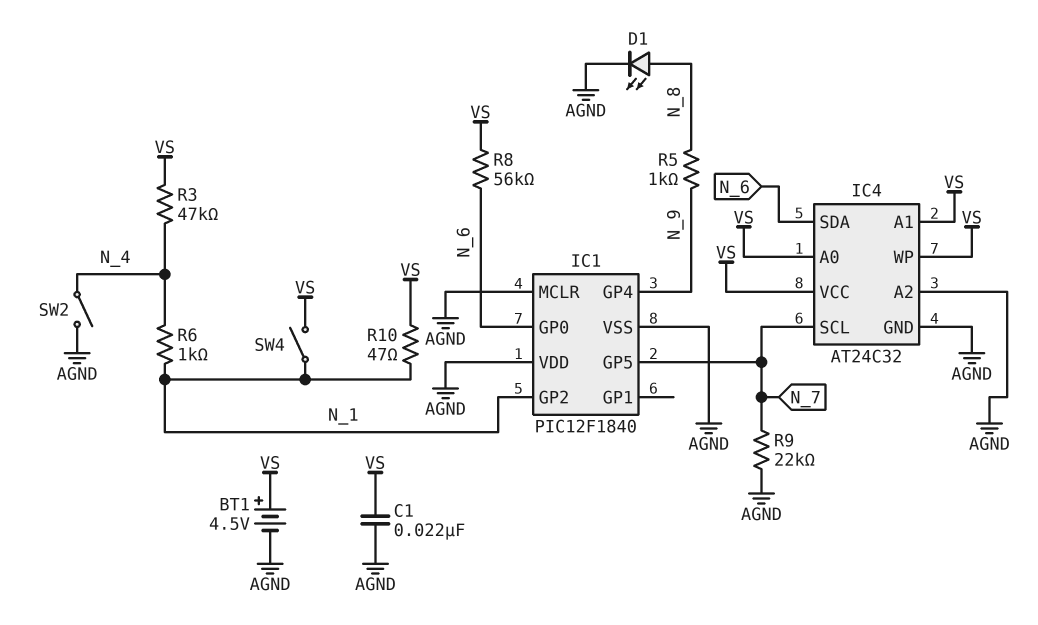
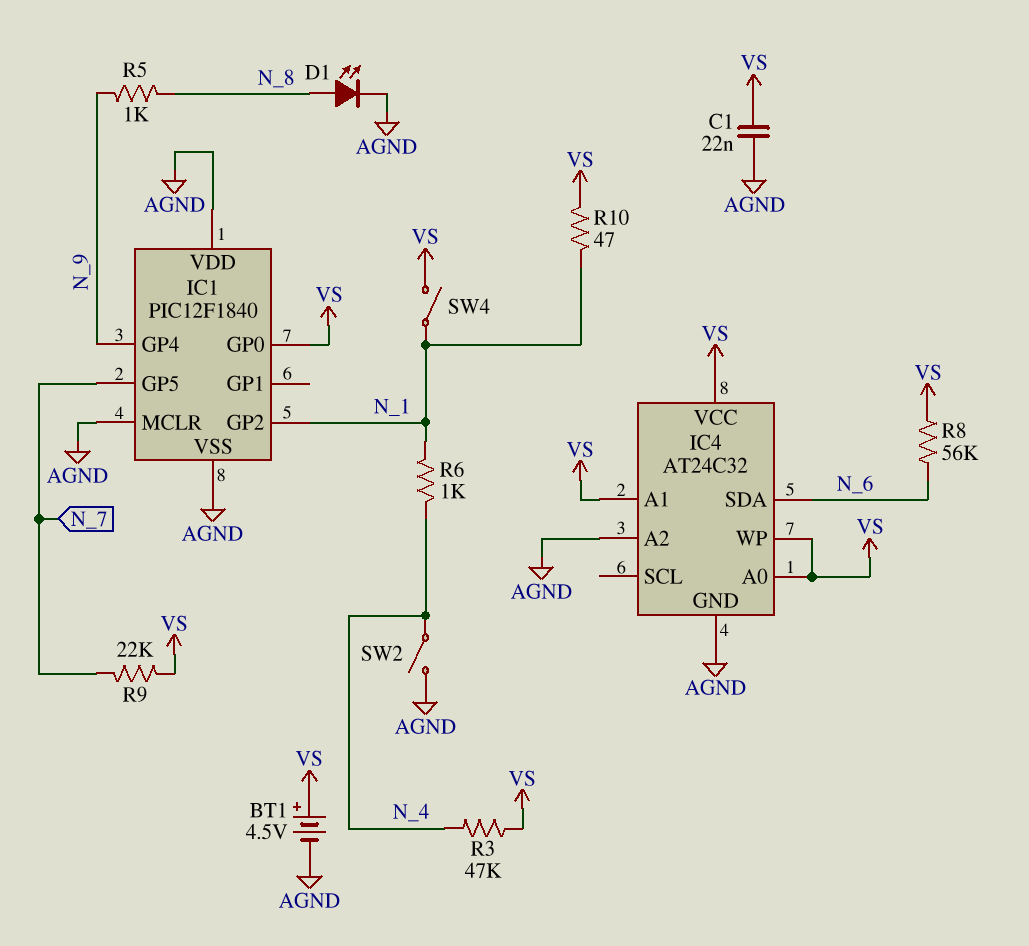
IC1 pin GP0: N_6 -> VS
IC4 pin SCL: N_7 -> none
R9: 22k (AGND, N_7) -> 22k (N_7, VS)

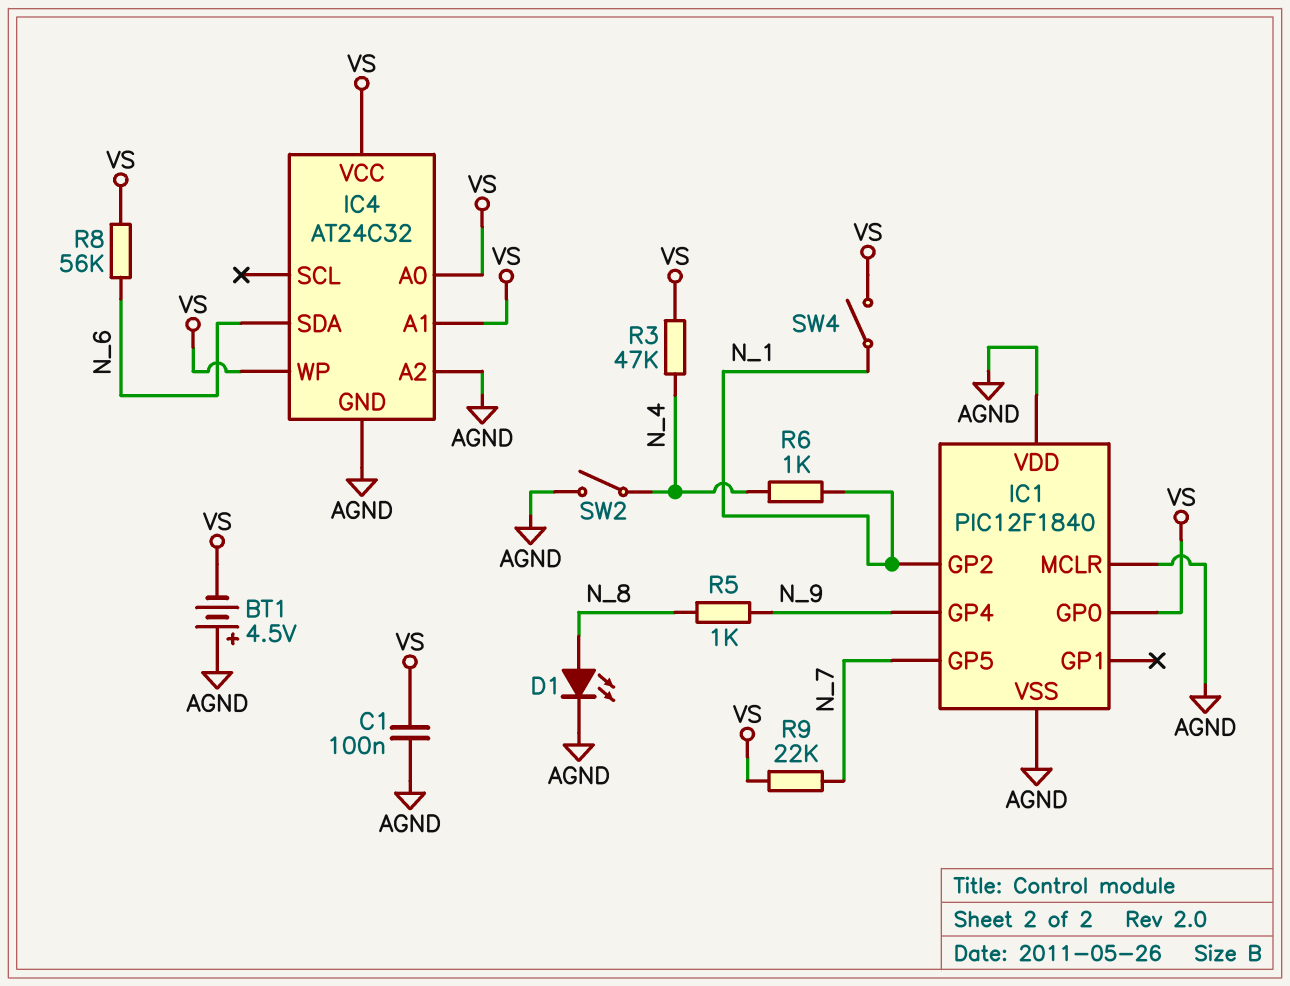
BT1: 4.5V (plus VS, minus AGND) -> 4.5V (plus AGND, minus VS)
C1: 22nF (AGND, VS) -> 100nF (AGND, VS)
R10: 47 (N_1, VS) -> none

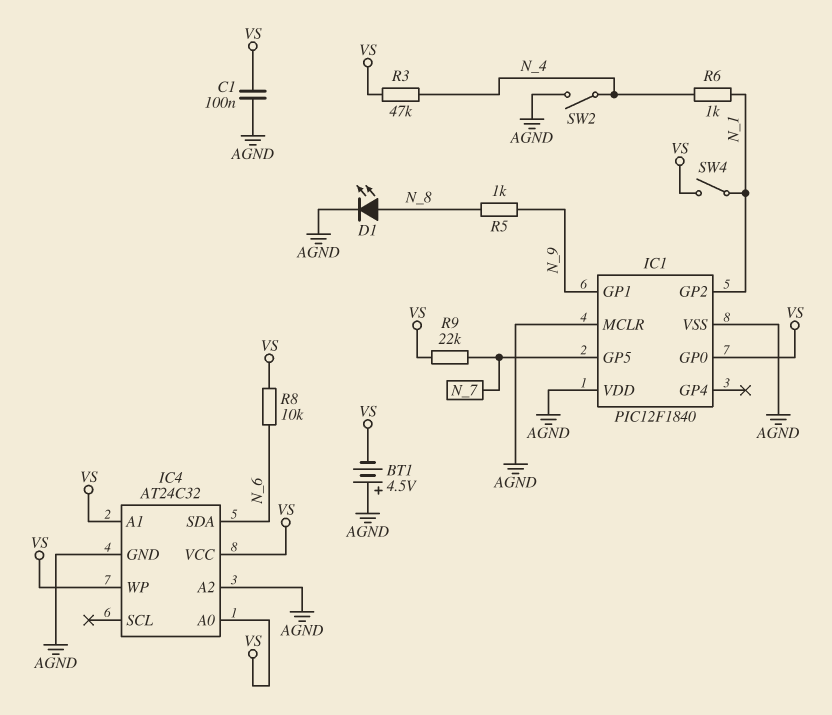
IC1 pin GP1: none -> N_9
IC1 pin GP4: N_9 -> none
R8: 56k (N_6, VS) -> 10k (N_6, VS)

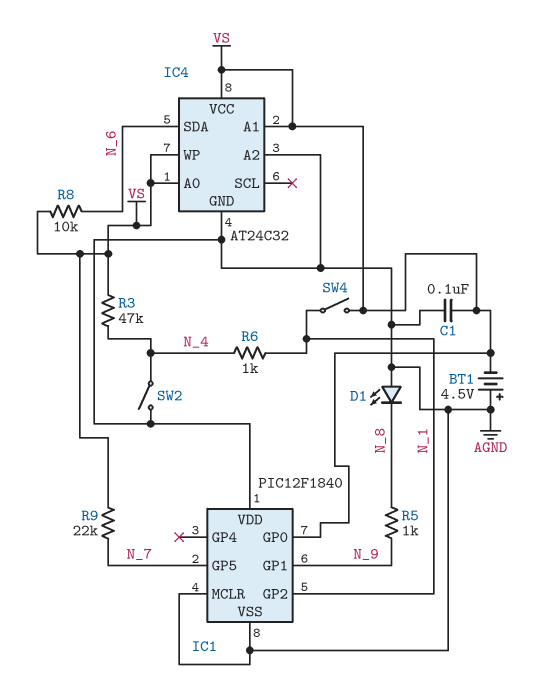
D1: LED (A N_8, K AGND) -> LED (A AGND, K N_8)

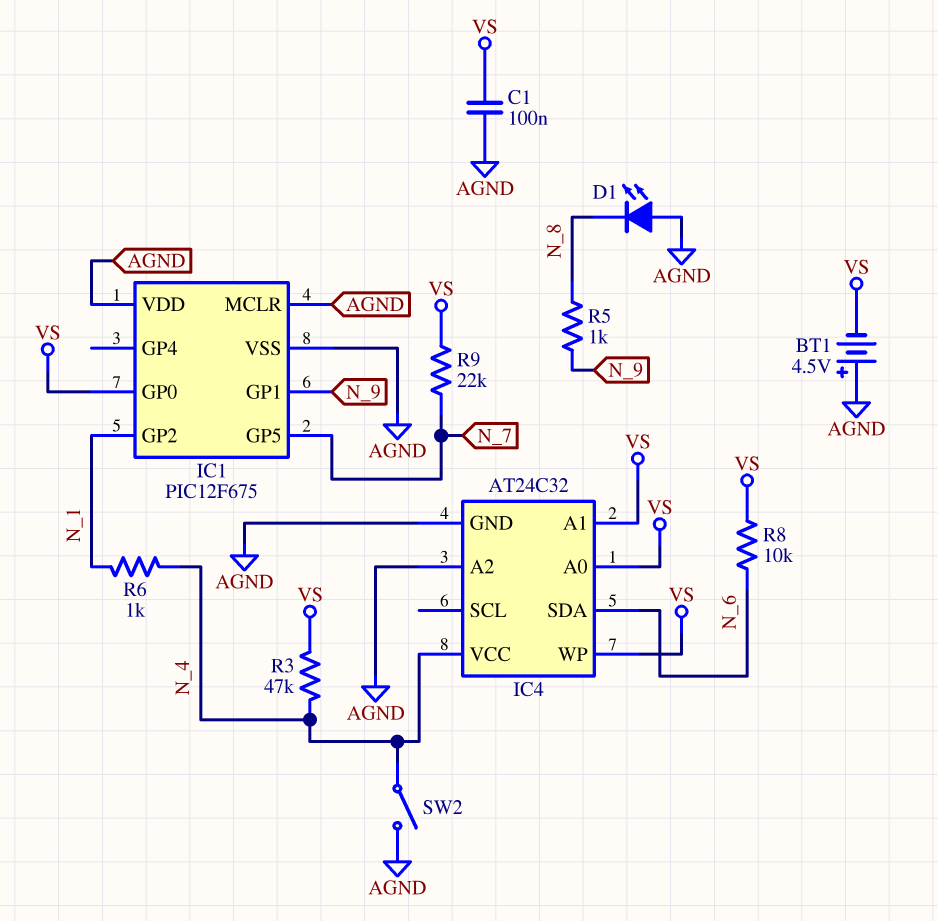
IC1: PIC12F1840 -> PIC12F675
IC4 pin VCC: VS -> N_4
SW4: switch (N_1, VS) -> none

